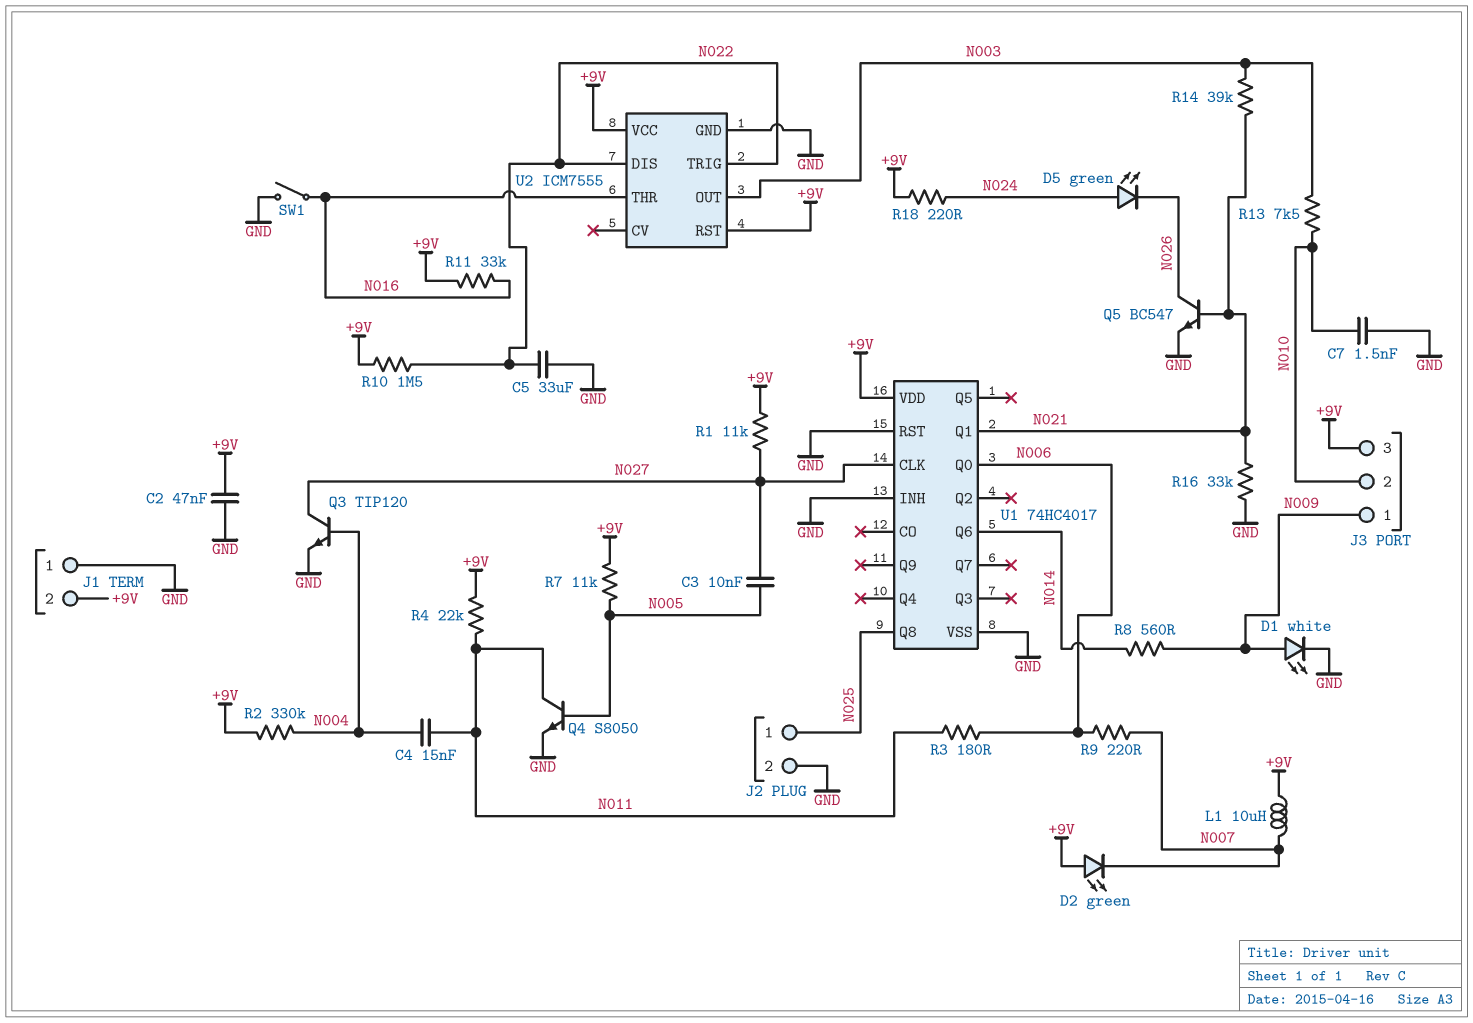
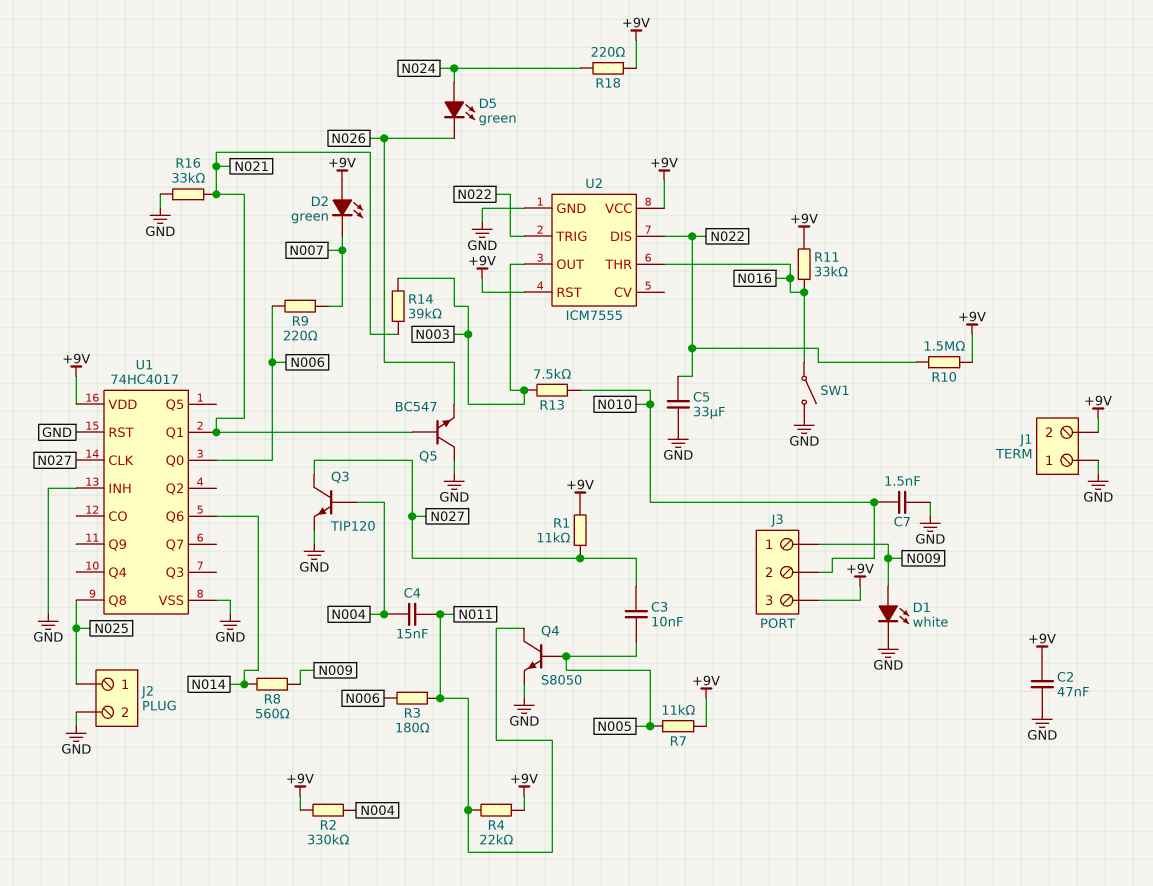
L1: 10uH (+9V, N007) -> none
Q5: NPN BC547 (B N021, C N026, E GND) -> NPN BC547 (B N021, C GND, E N026)

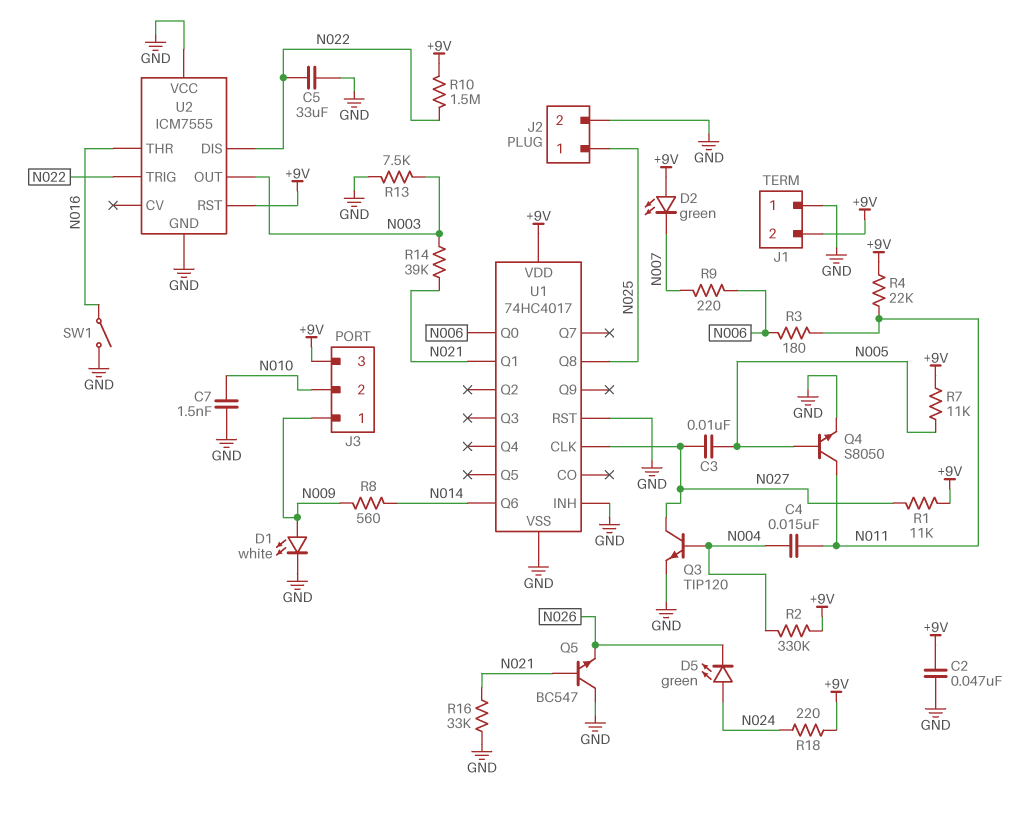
R11: 33k (+9V, N016) -> none
R13: 7.5k (N003, N010) -> 7.5k (GND, N003)
U2 pin VCC: +9V -> GND

